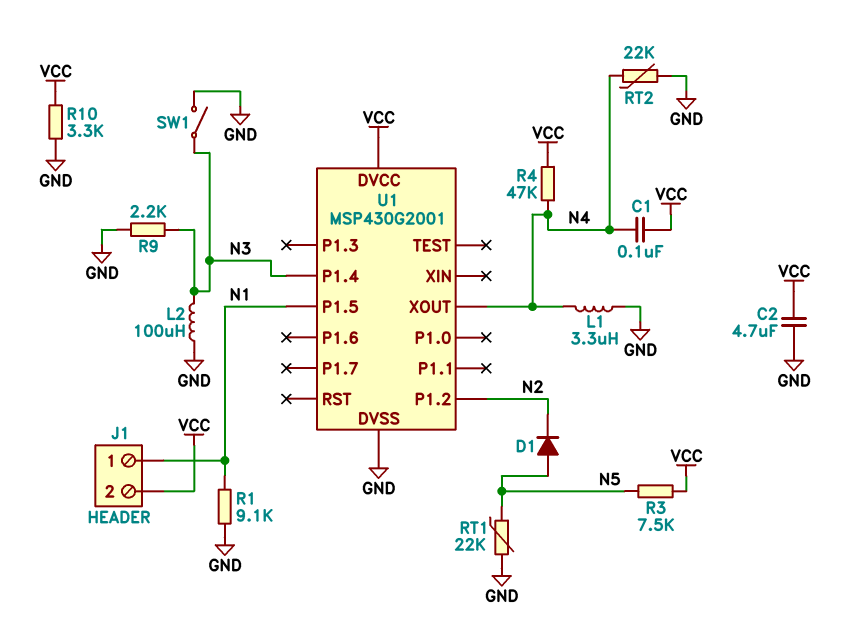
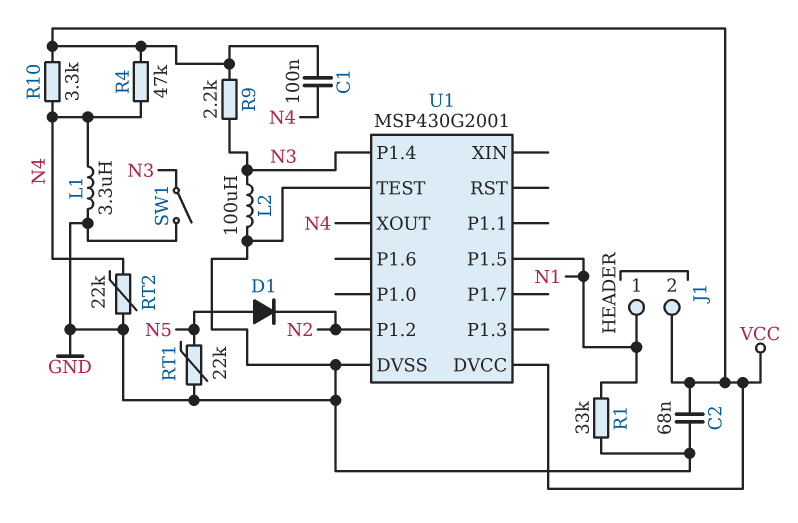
C2: 4.7uF (GND, VCC) -> 68nF (GND, VCC)
R1: 9.1k (GND, N1) -> 33k (GND, N1)
R3: 7.5k (N5, VCC) -> none
R9: 2.2k (GND, N3) -> 2.2k (N3, VCC)
R10: 3.3k (GND, VCC) -> 3.3k (N4, VCC)
U1 pin TEST: none -> GND

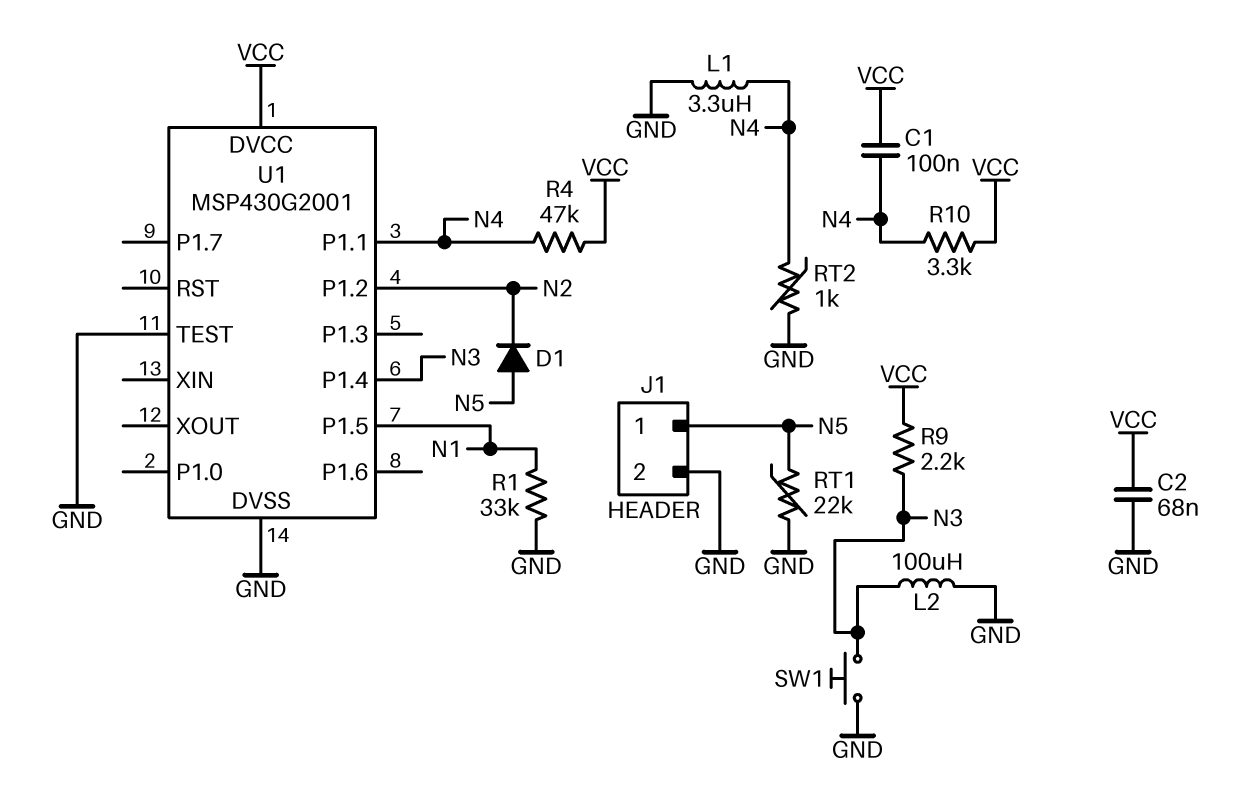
J1 pin 1: N1 -> N5
J1 pin 2: VCC -> GND
RT2: 22k (GND, N4) -> 1k (GND, N4)
SW1: switch (GND, N3) -> button (GND, N3)
U1 pin P1.1: none -> N4
U1 pin XOUT: N4 -> none

